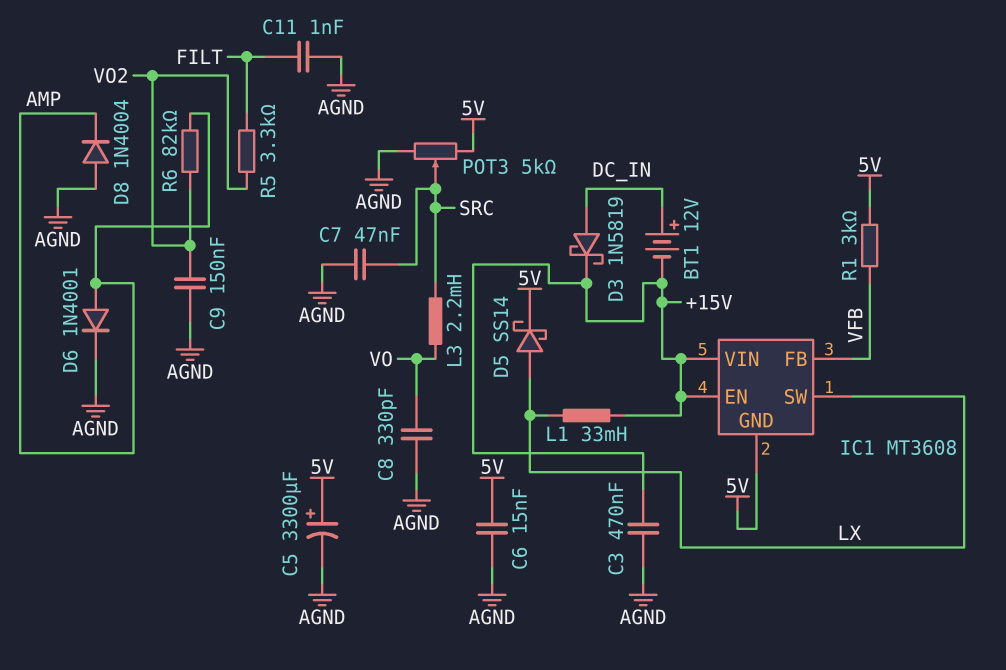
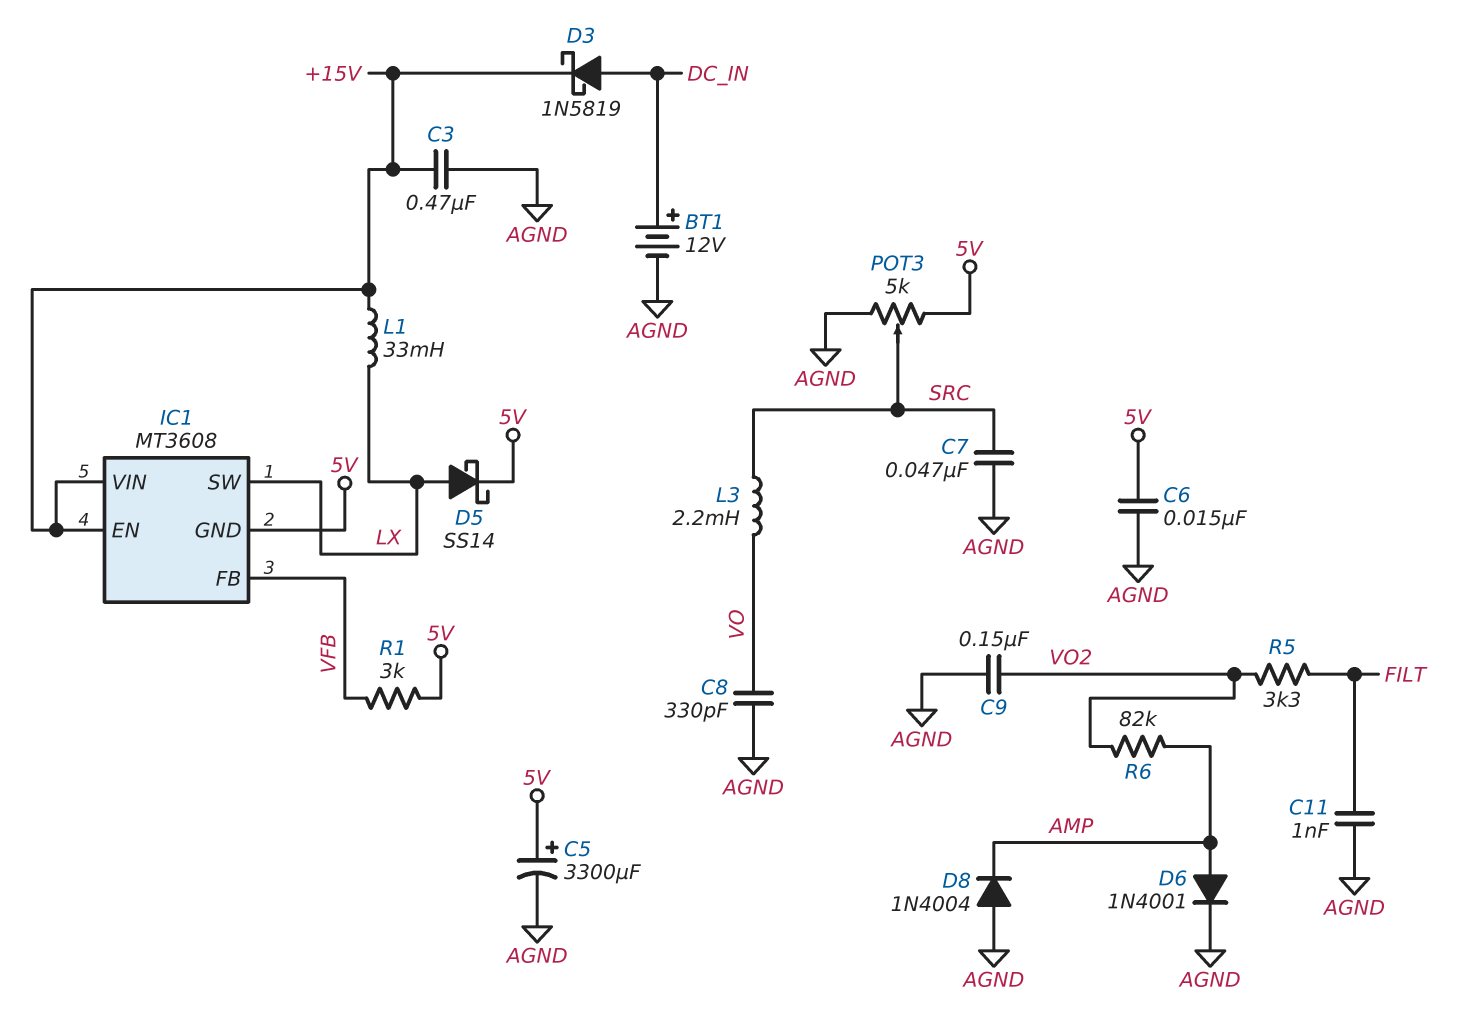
BT1: 12V (plus DC_IN, minus +15V) -> 12V (plus DC_IN, minus AGND)

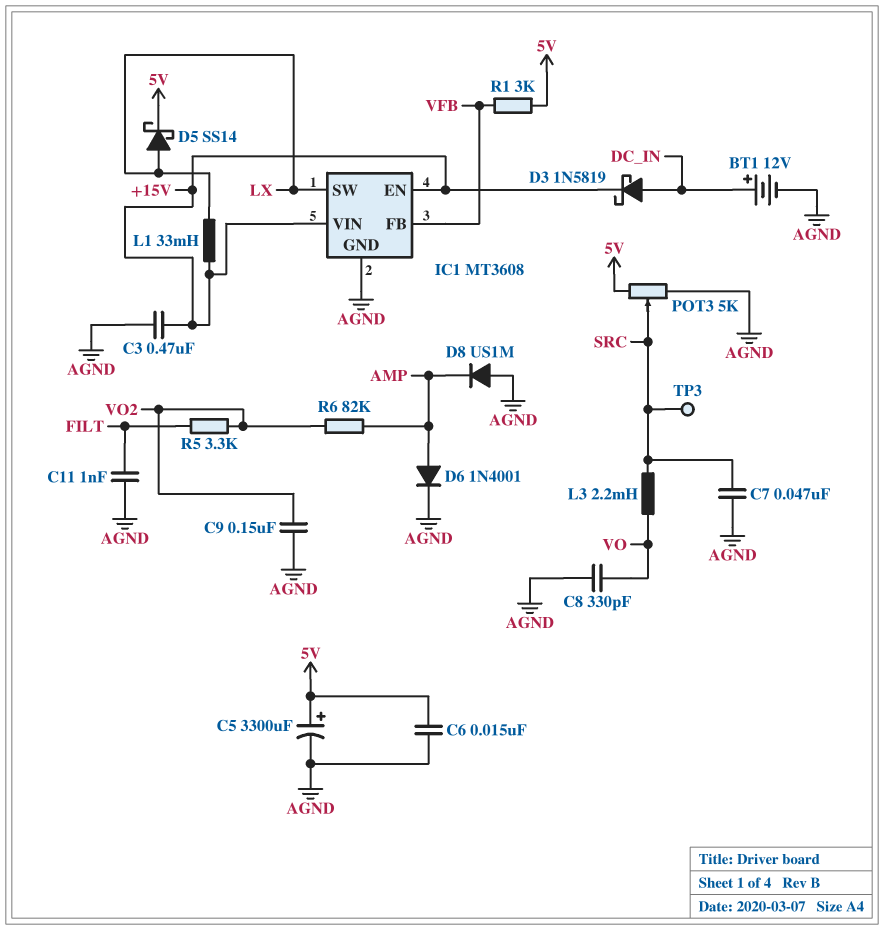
D8: diode 1N4004 (A AGND, K AMP) -> diode US1M (A AGND, K AMP)
IC1 pin GND: 5V -> AGND
TP3: none -> test point (SRC)

